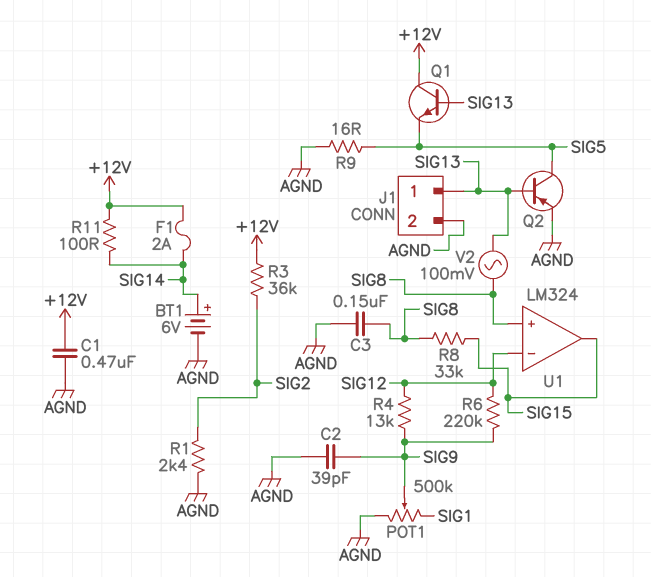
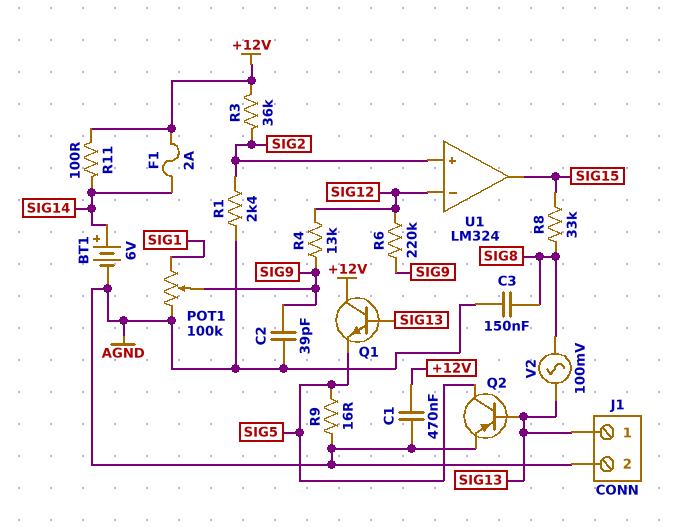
POT1: 500k (AGND, SIG1, wiper SIG9) -> 100k (AGND, SIG1, wiper SIG9)
U1 pin in+: SIG8 -> SIG2

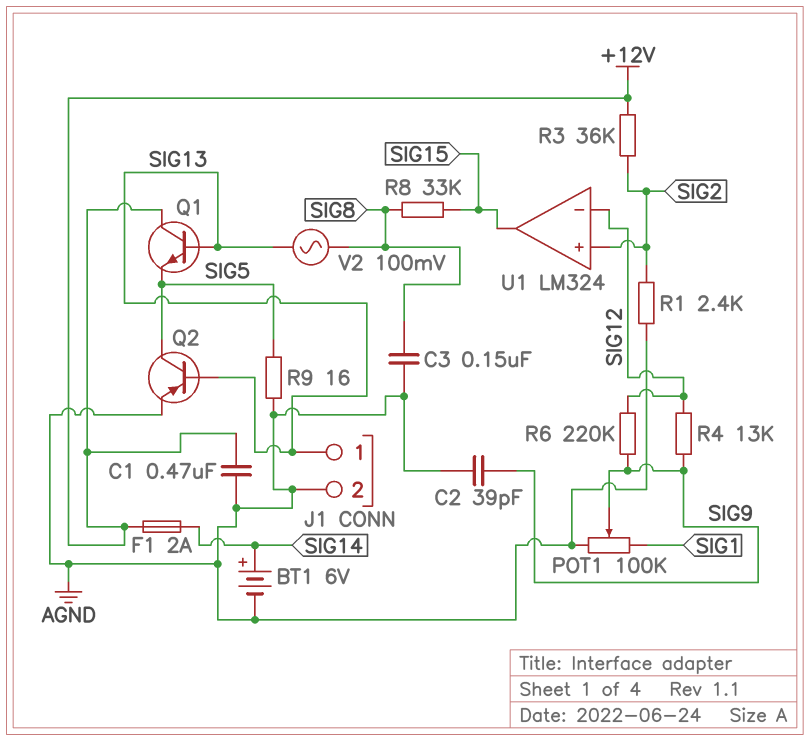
R11: 100 (+12V, SIG14) -> none

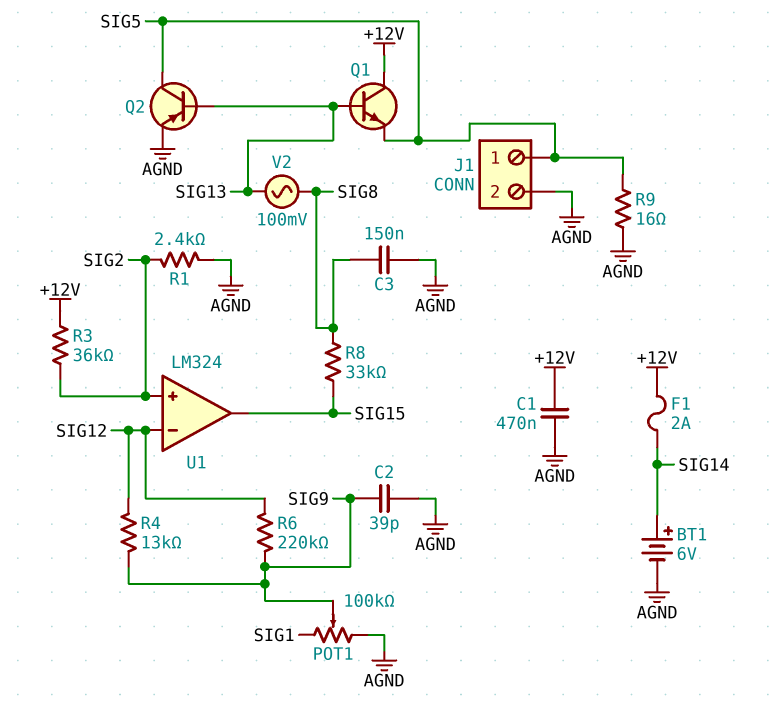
J1 pin 1: SIG13 -> SIG5

